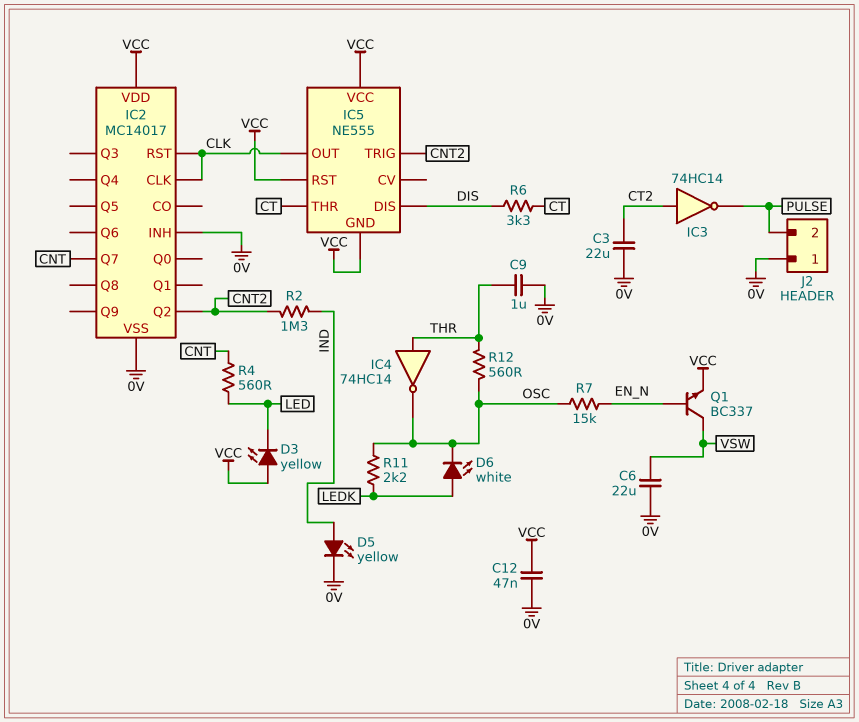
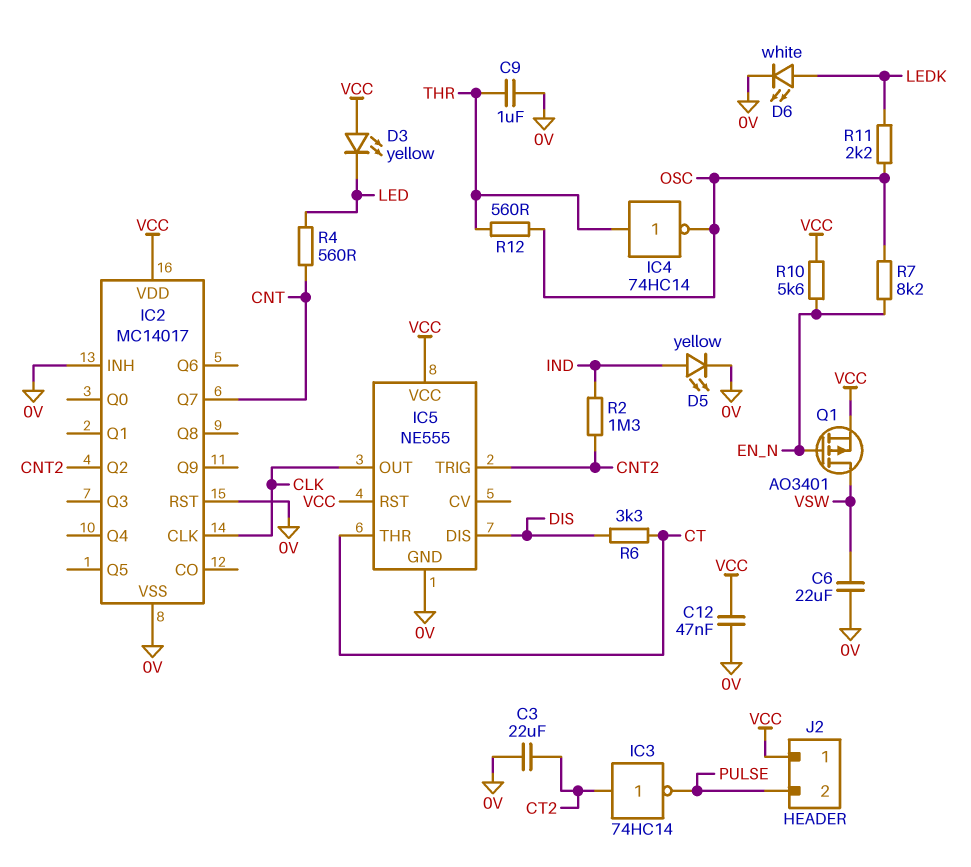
D6: LED white (A LEDK, K OSC) -> LED white (A LEDK, K 0V)
IC2 pin RST: CLK -> 0V
IC5 pin GND: VCC -> 0V
J2 pin 1: 0V -> VCC
Q1: NPN BC337 (B EN_N, C VSW, E VCC) -> PMOS AO3401 (G EN_N, D VSW, S VCC)
R7: 15k (EN_N, OSC) -> 8.2k (EN_N, OSC)
R10: none -> 5.6k (EN_N, VCC)

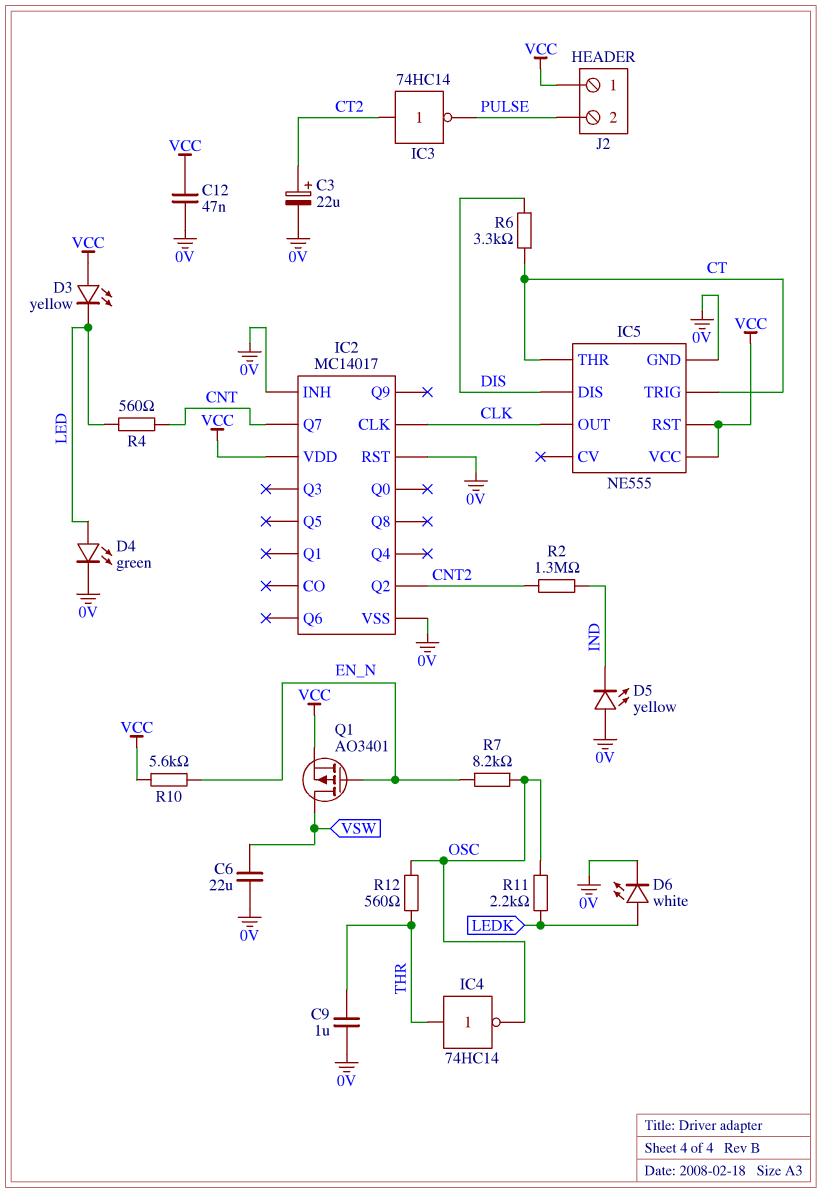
C3: 22uF (0V, CT2) -> 22uF (plus CT2, minus 0V)
D4: none -> LED green (A LED, K 0V)
D5: LED yellow (A IND, K 0V) -> LED yellow (A 0V, K IND)
IC5 pin TRIG: CNT2 -> CT

